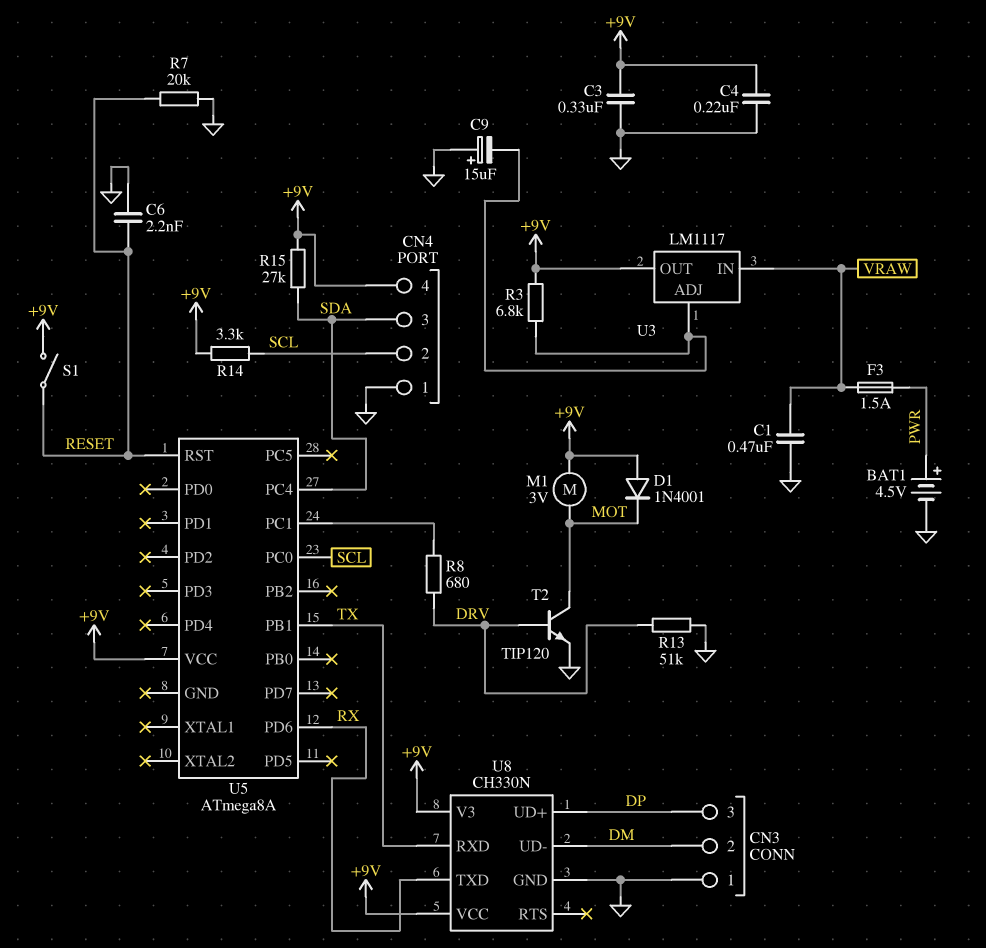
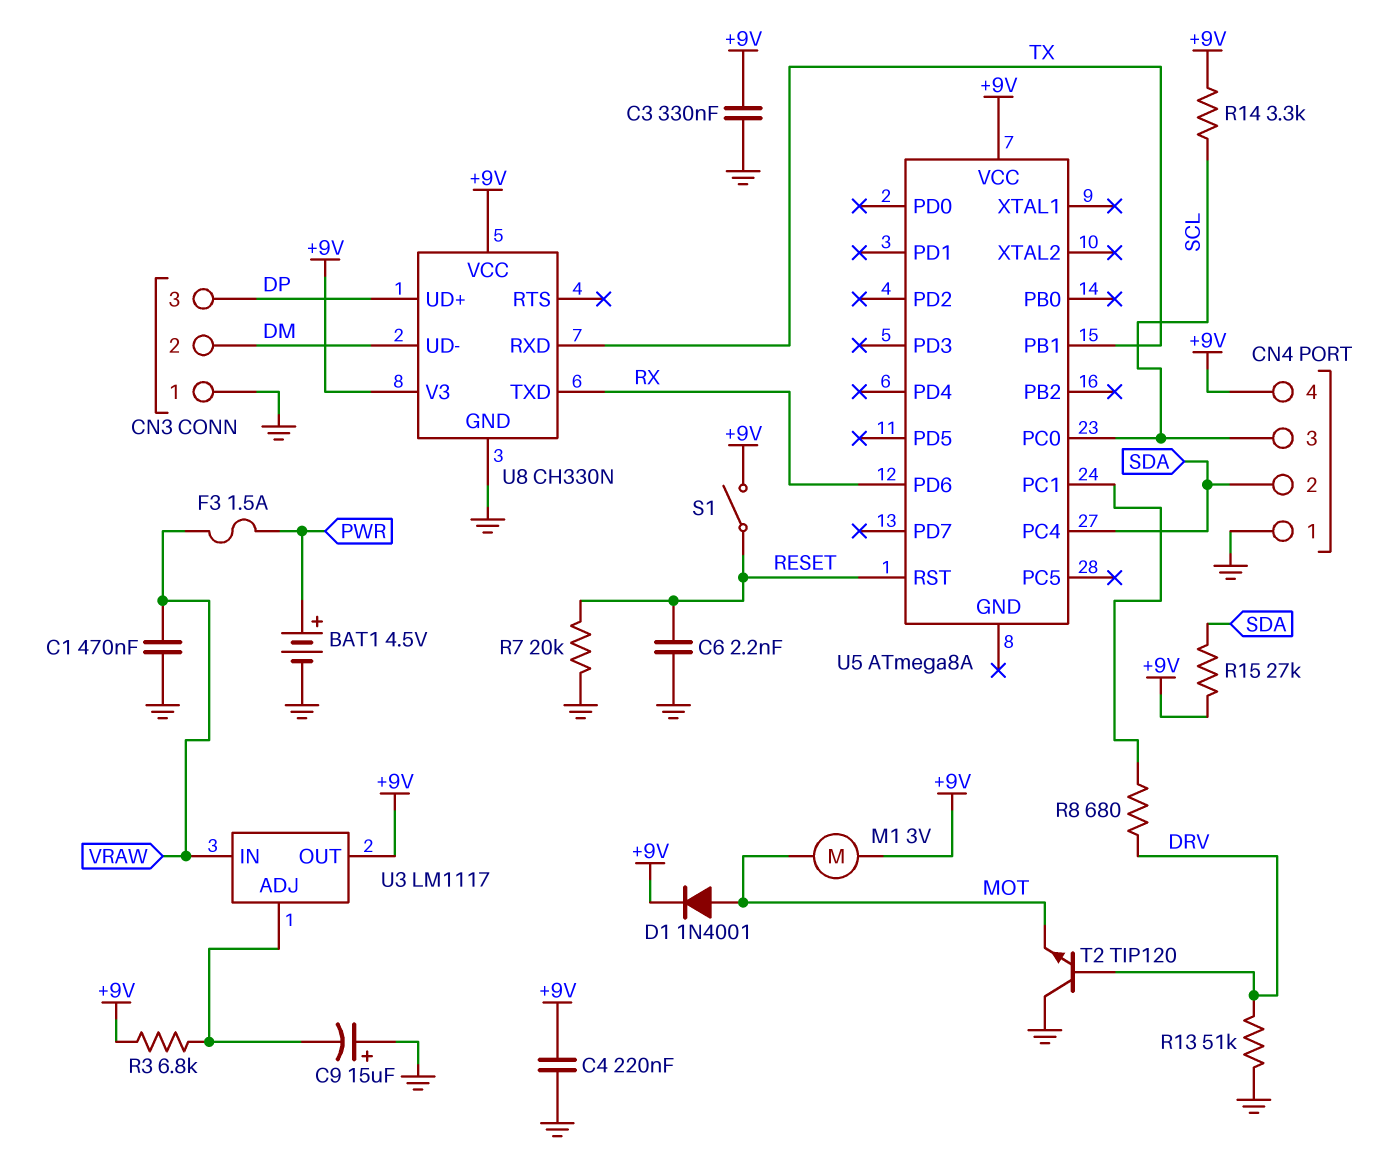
CN4 pin 2: SCL -> SDA
CN4 pin 3: SDA -> SCL
D1: diode 1N4001 (A +9V, K MOT) -> diode 1N4001 (A MOT, K +9V)
T2: NPN TIP120 (B DRV, C MOT, E GND) -> NPN TIP120 (B DRV, C GND, E MOT)

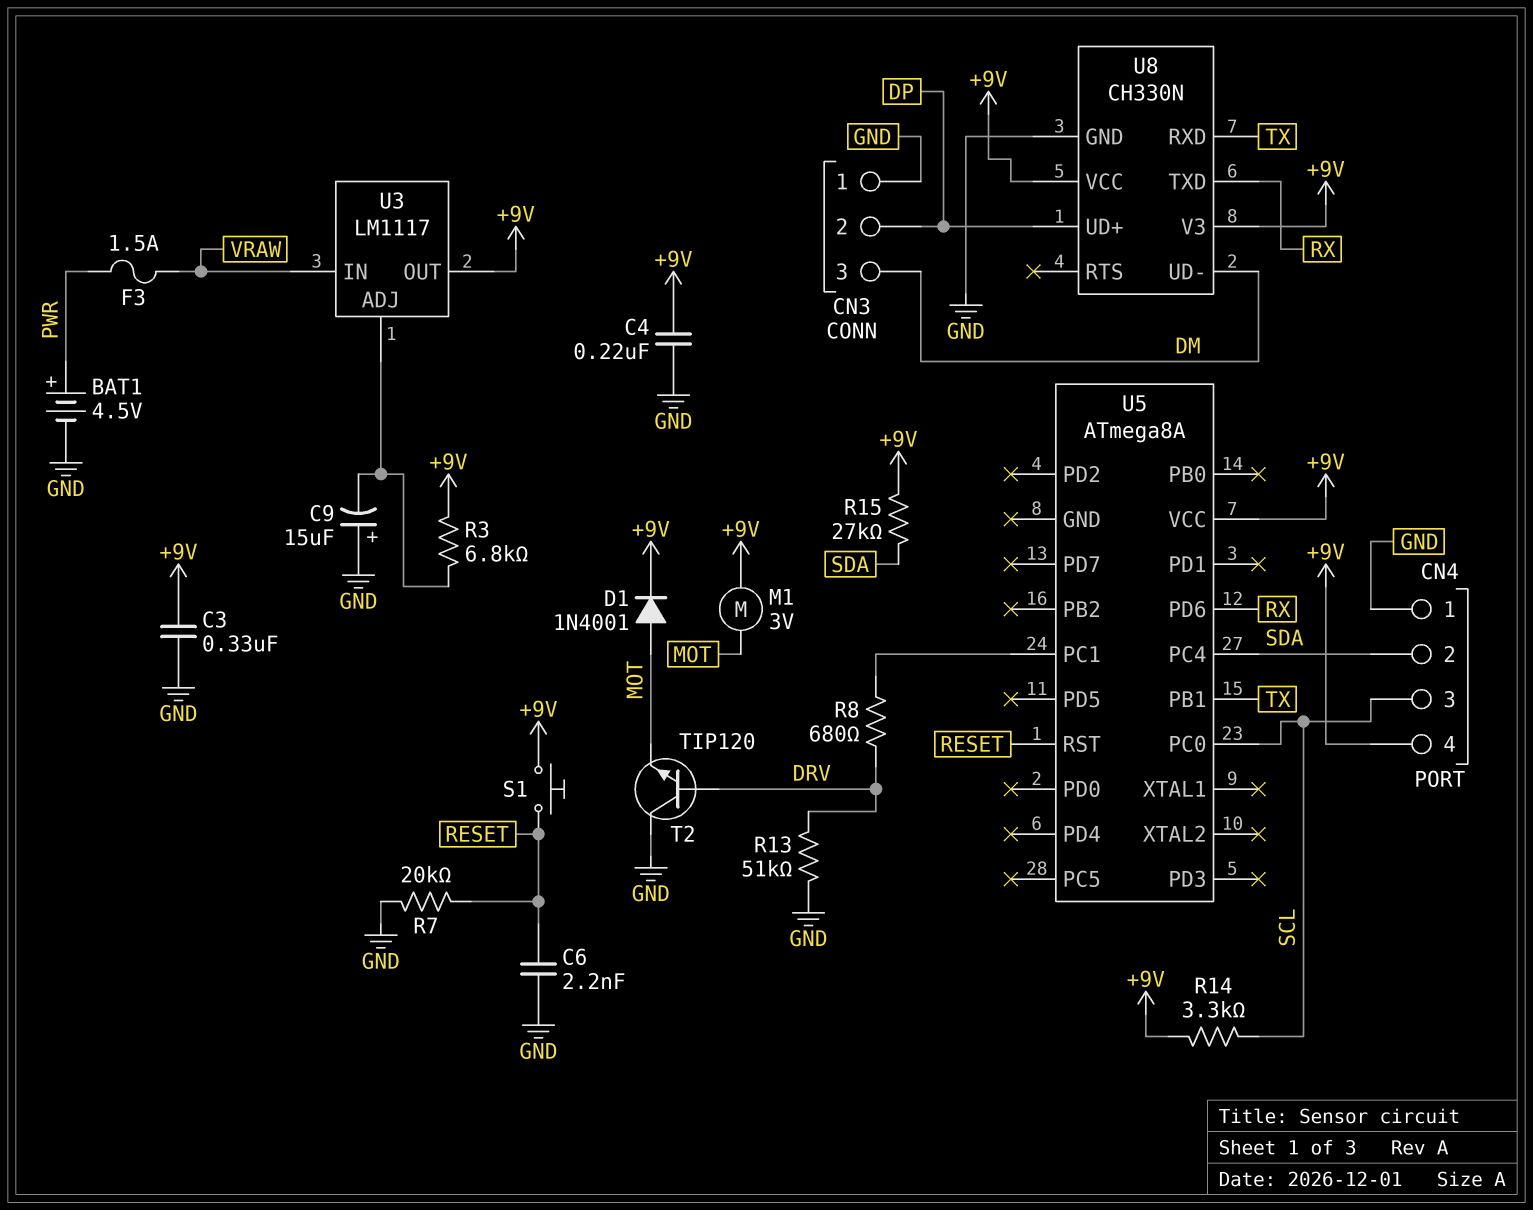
C1: 470nF (GND, VRAW) -> none
CN3 pin 2: DM -> DP
CN3 pin 3: DP -> DM
S1: switch (+9V, RESET) -> button (+9V, RESET)

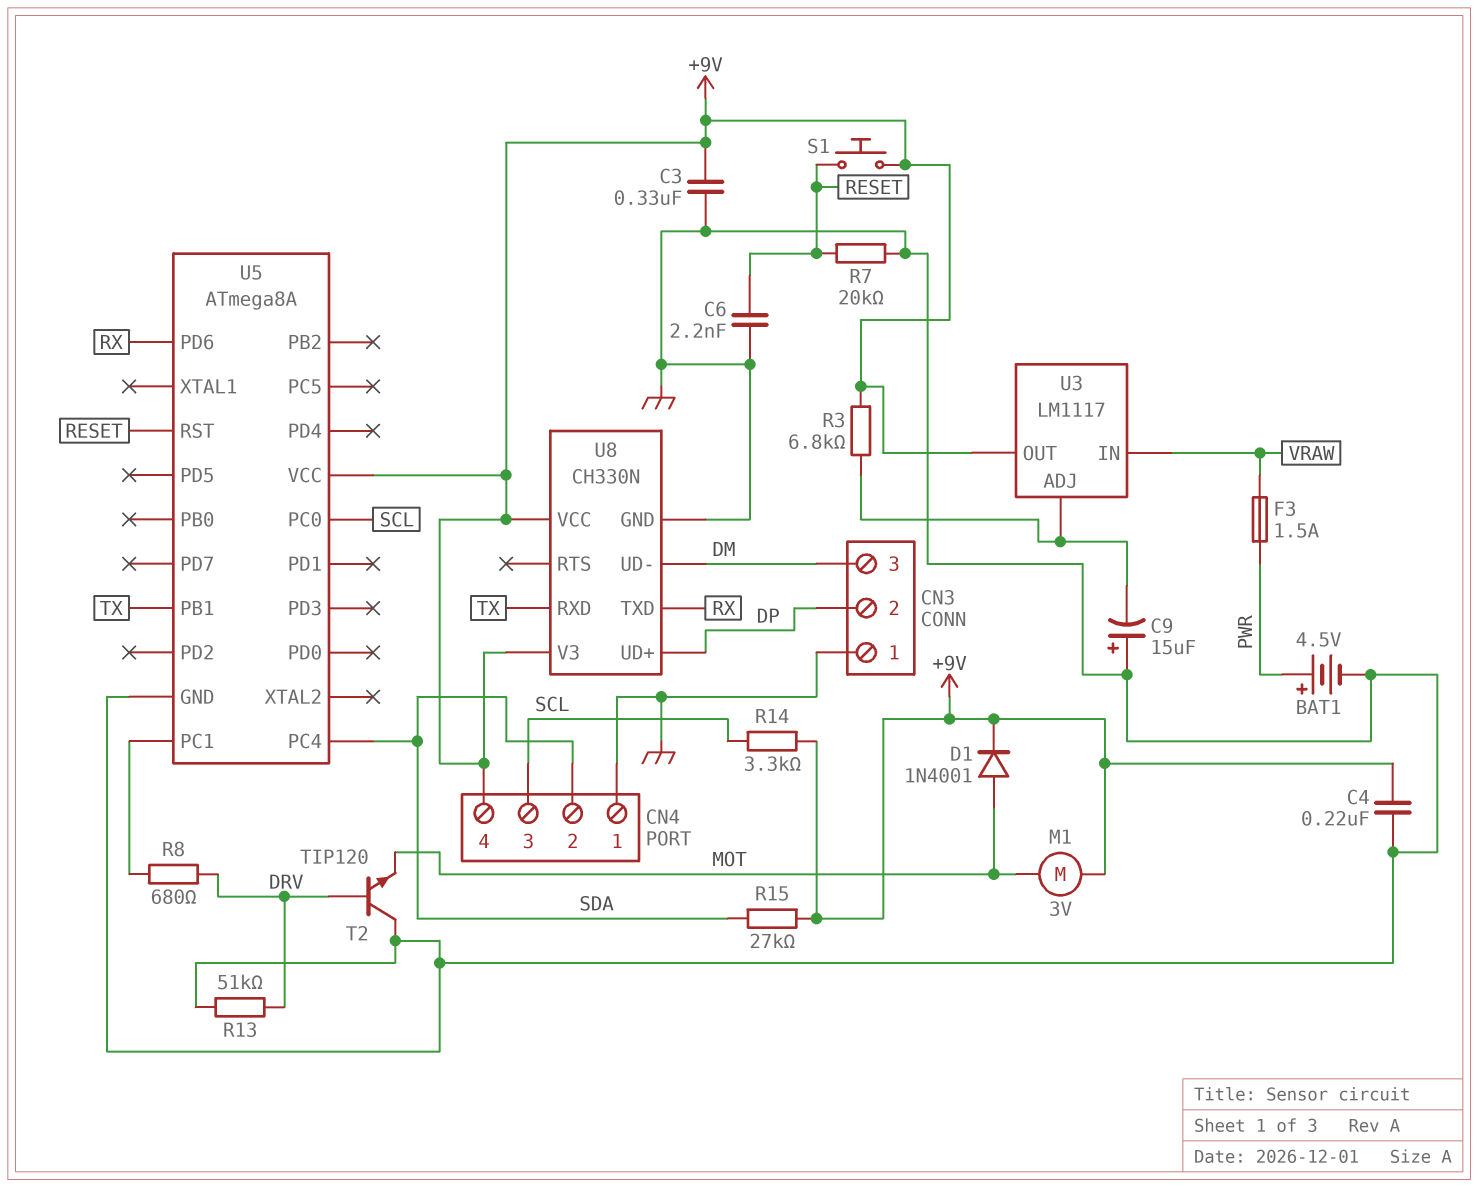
U5 pin GND: none -> GND

